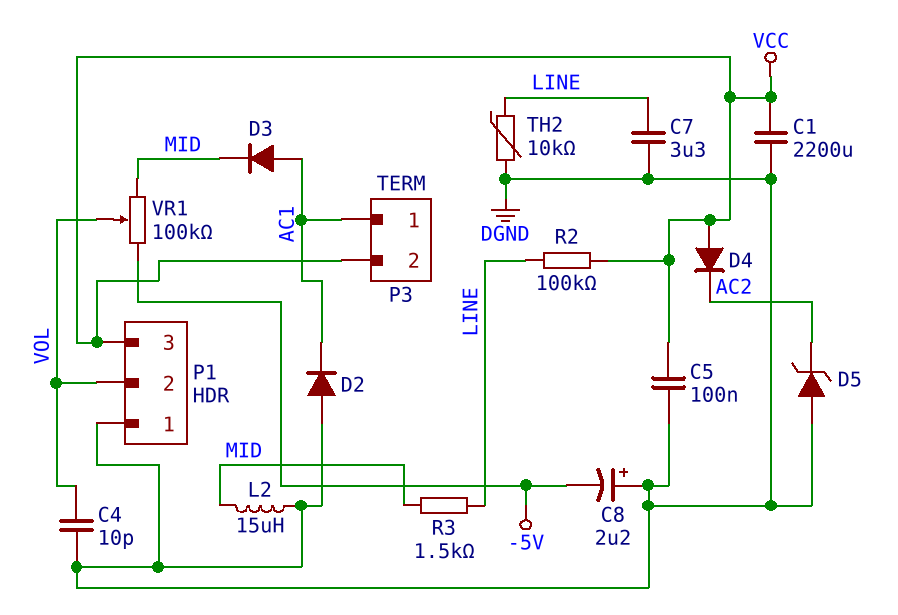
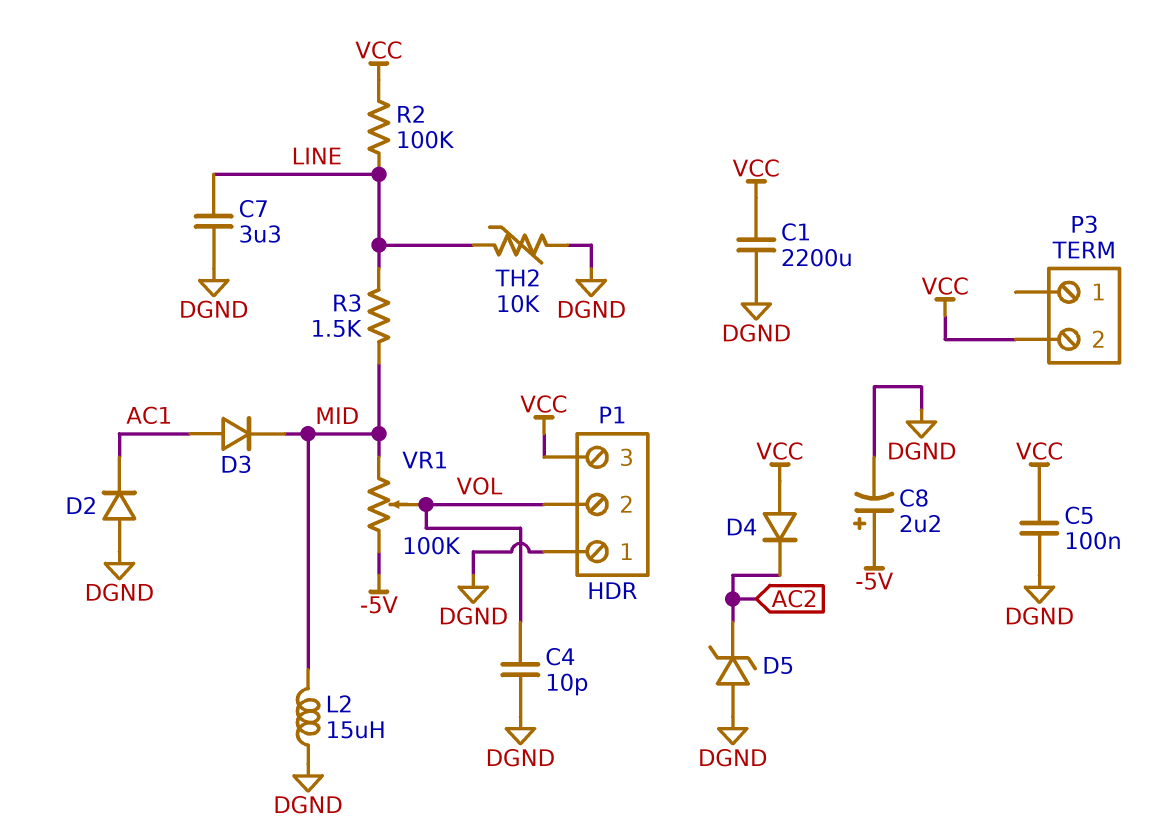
C8: 2.2uF (plus DGND, minus -5V) -> 2.2uF (plus -5V, minus DGND)
P3 pin 1: AC1 -> none

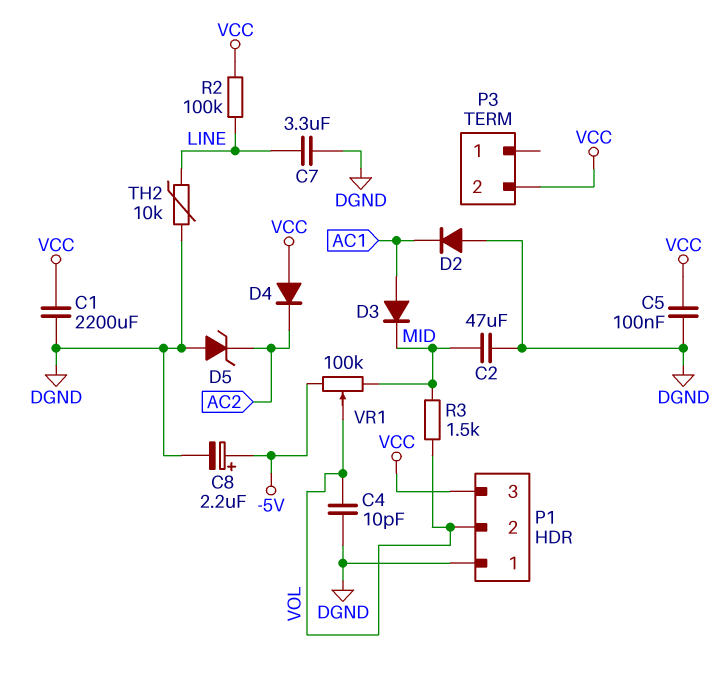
C2: none -> 47uF (DGND, MID)
L2: 15uH (DGND, MID) -> none
R3: 1.5k (LINE, MID) -> 1.5k (MID, VOL)

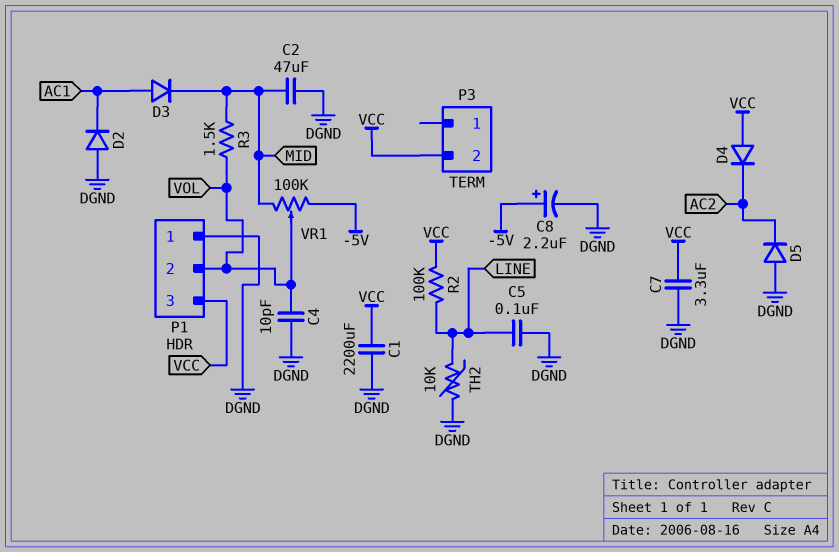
C5: 100nF (DGND, VCC) -> 100nF (DGND, LINE)
C7: 3.3uF (DGND, LINE) -> 3.3uF (DGND, VCC)
D5: zener (A DGND, K AC2) -> diode (A DGND, K AC2)

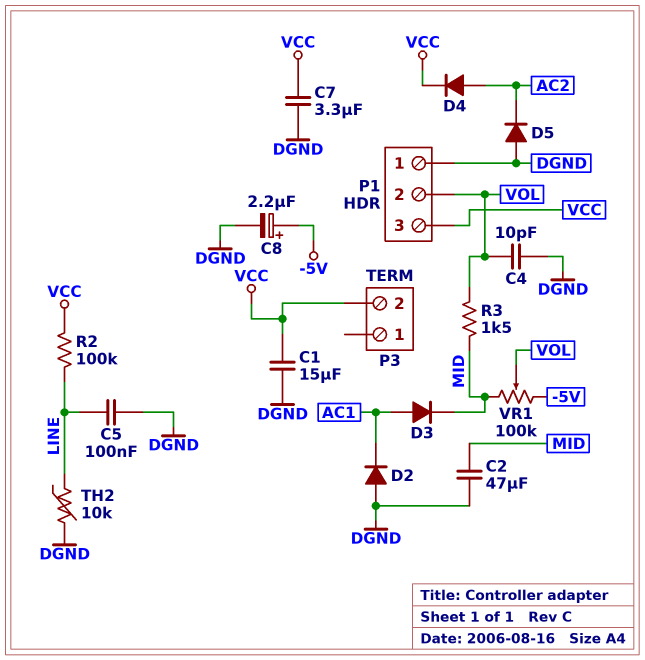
C1: 2200uF (DGND, VCC) -> 15uF (DGND, VCC)
D4: diode (A VCC, K AC2) -> diode (A AC2, K VCC)

